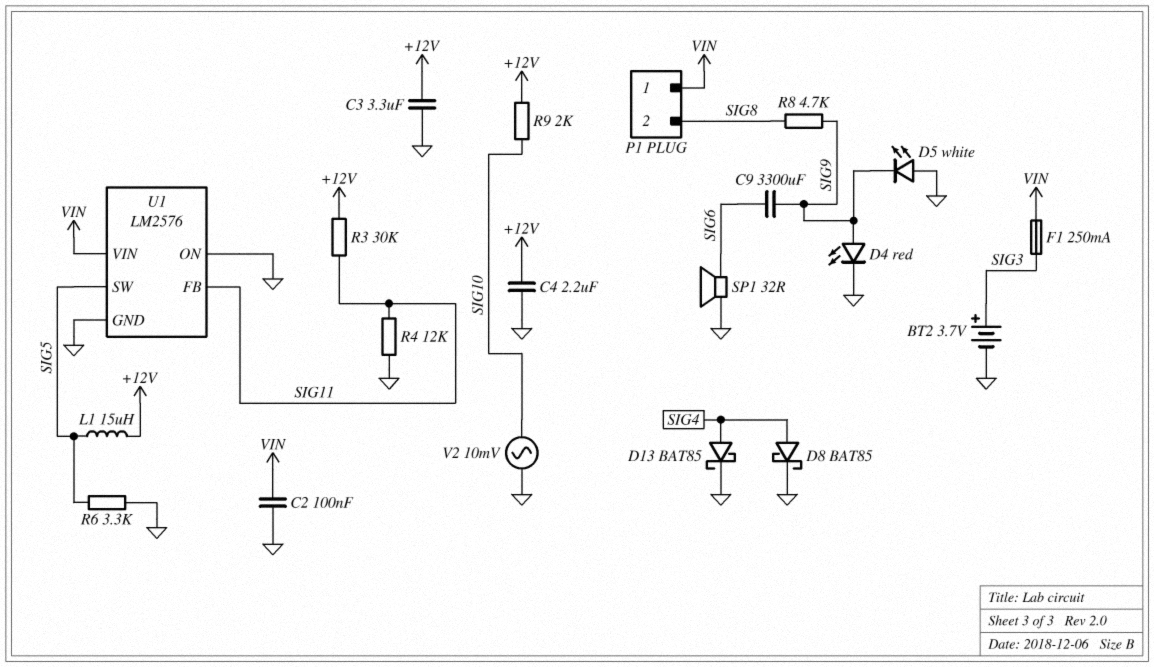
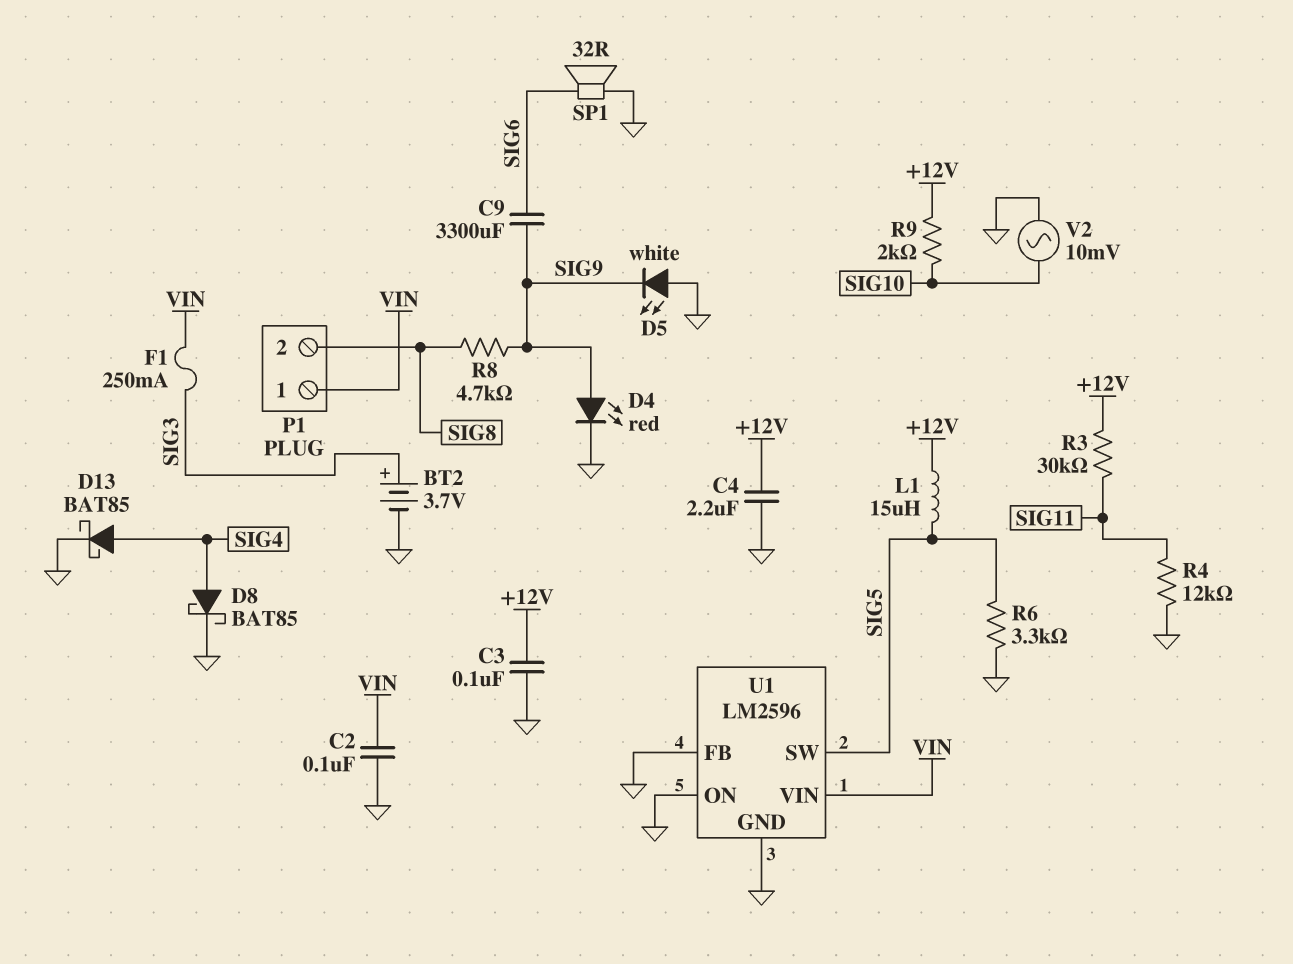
C3: 3.3uF (+12V, GND) -> 100nF (+12V, GND)
U1: LM2576 -> LM2596
U1 pin FB: SIG11 -> GND

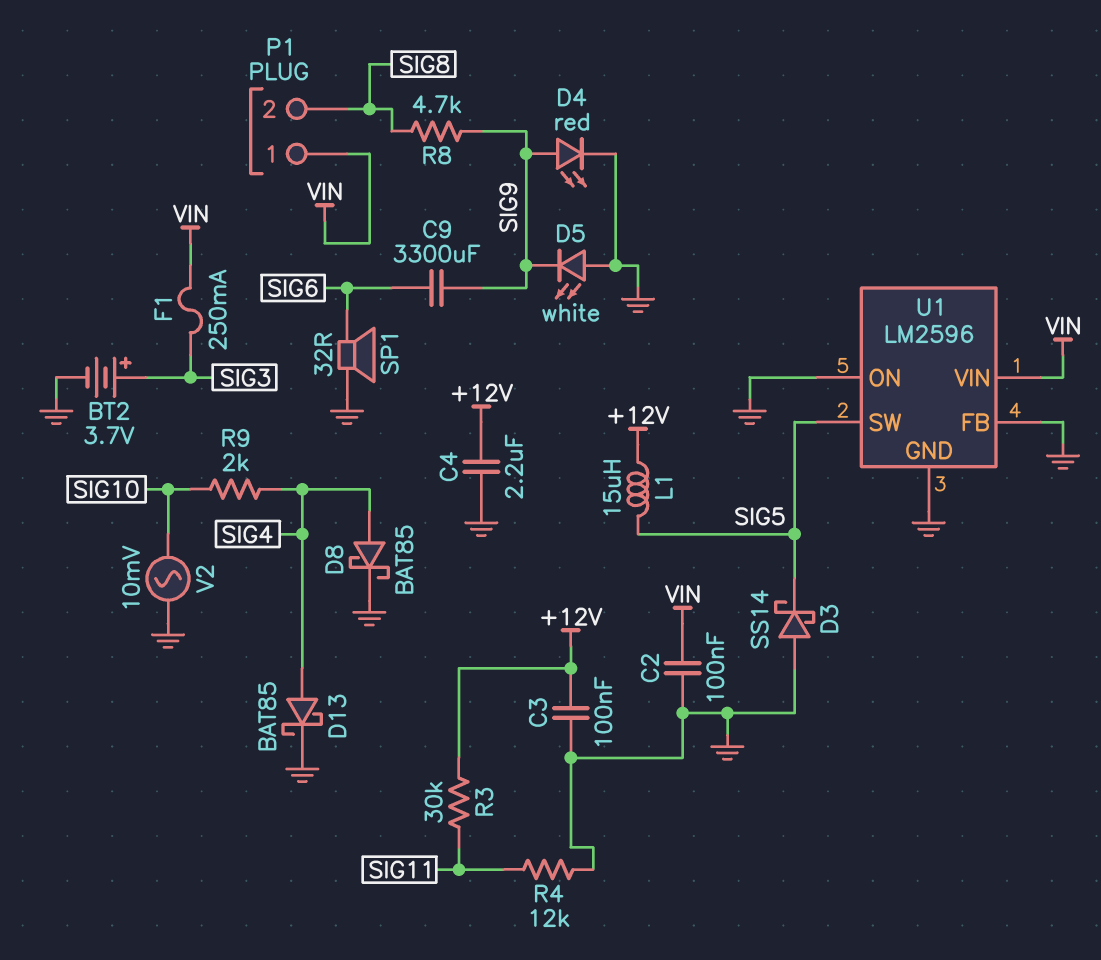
D3: none -> schottky SS14 (A GND, K SIG5)
R6: 3.3k (GND, SIG5) -> none
R9: 2k (+12V, SIG10) -> 2k (SIG4, SIG10)

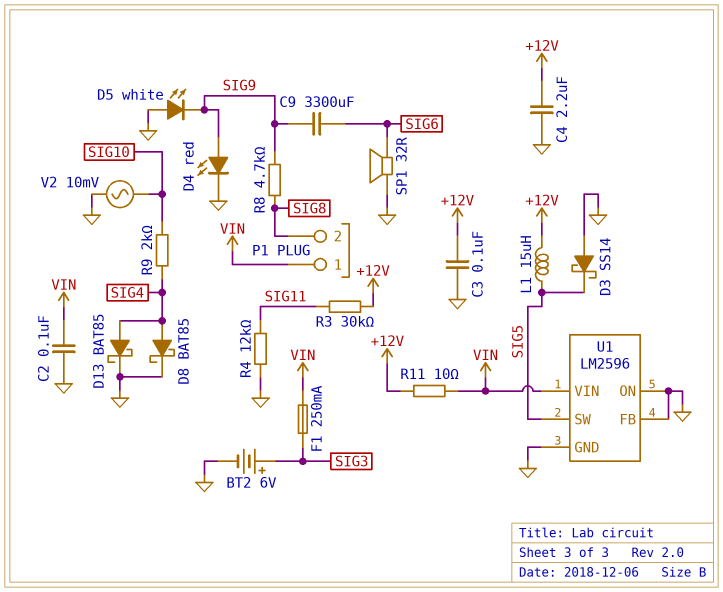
BT2: 3.7V (plus SIG3, minus GND) -> 6V (plus SIG3, minus GND)
R11: none -> 10 (+12V, VIN)

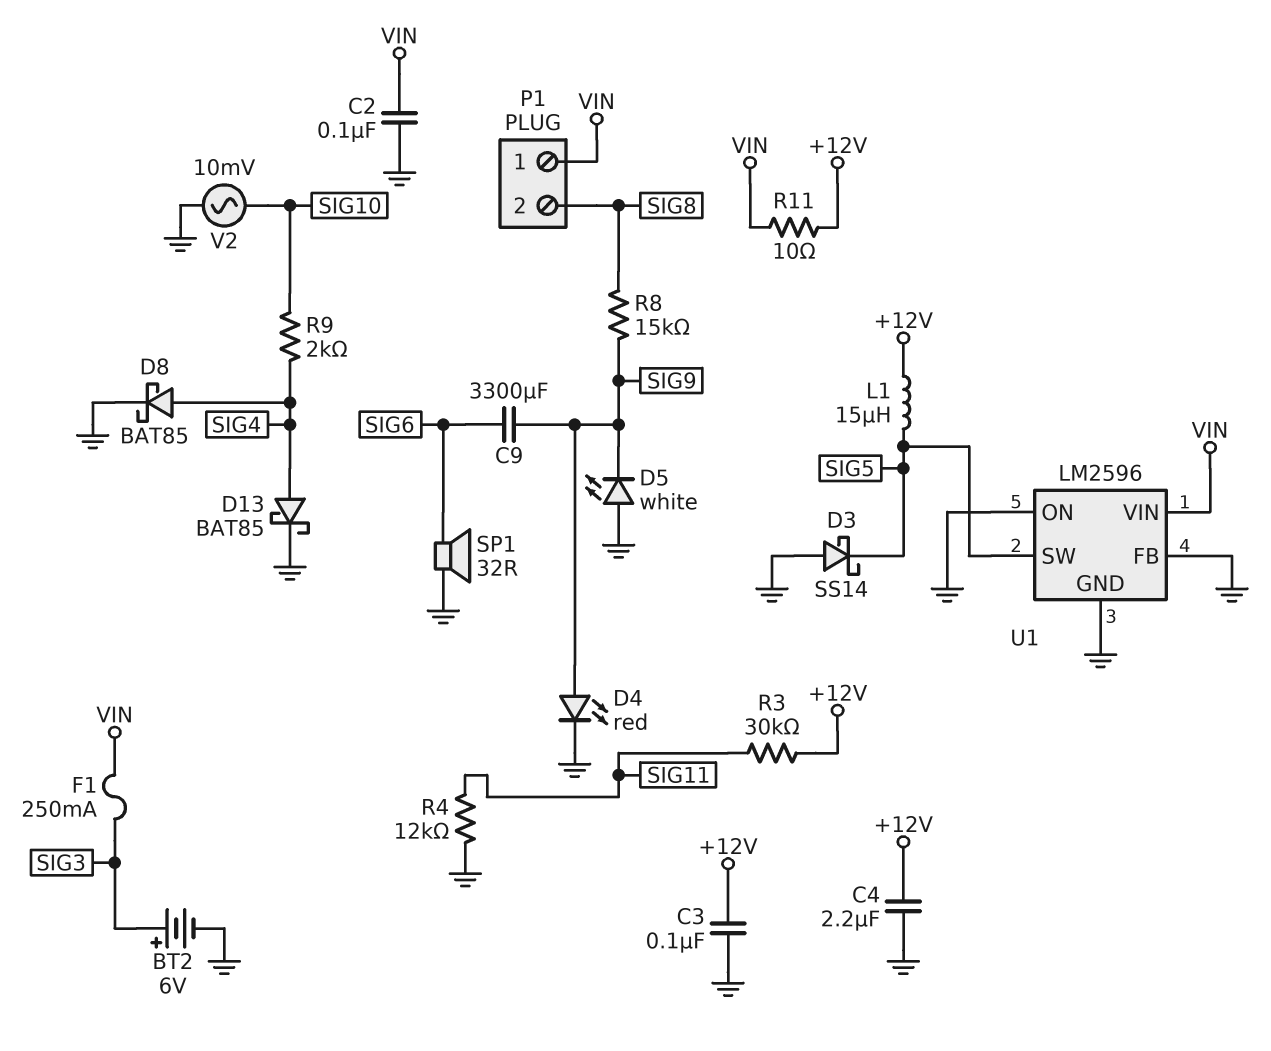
R8: 4.7k (SIG8, SIG9) -> 15k (SIG8, SIG9)

